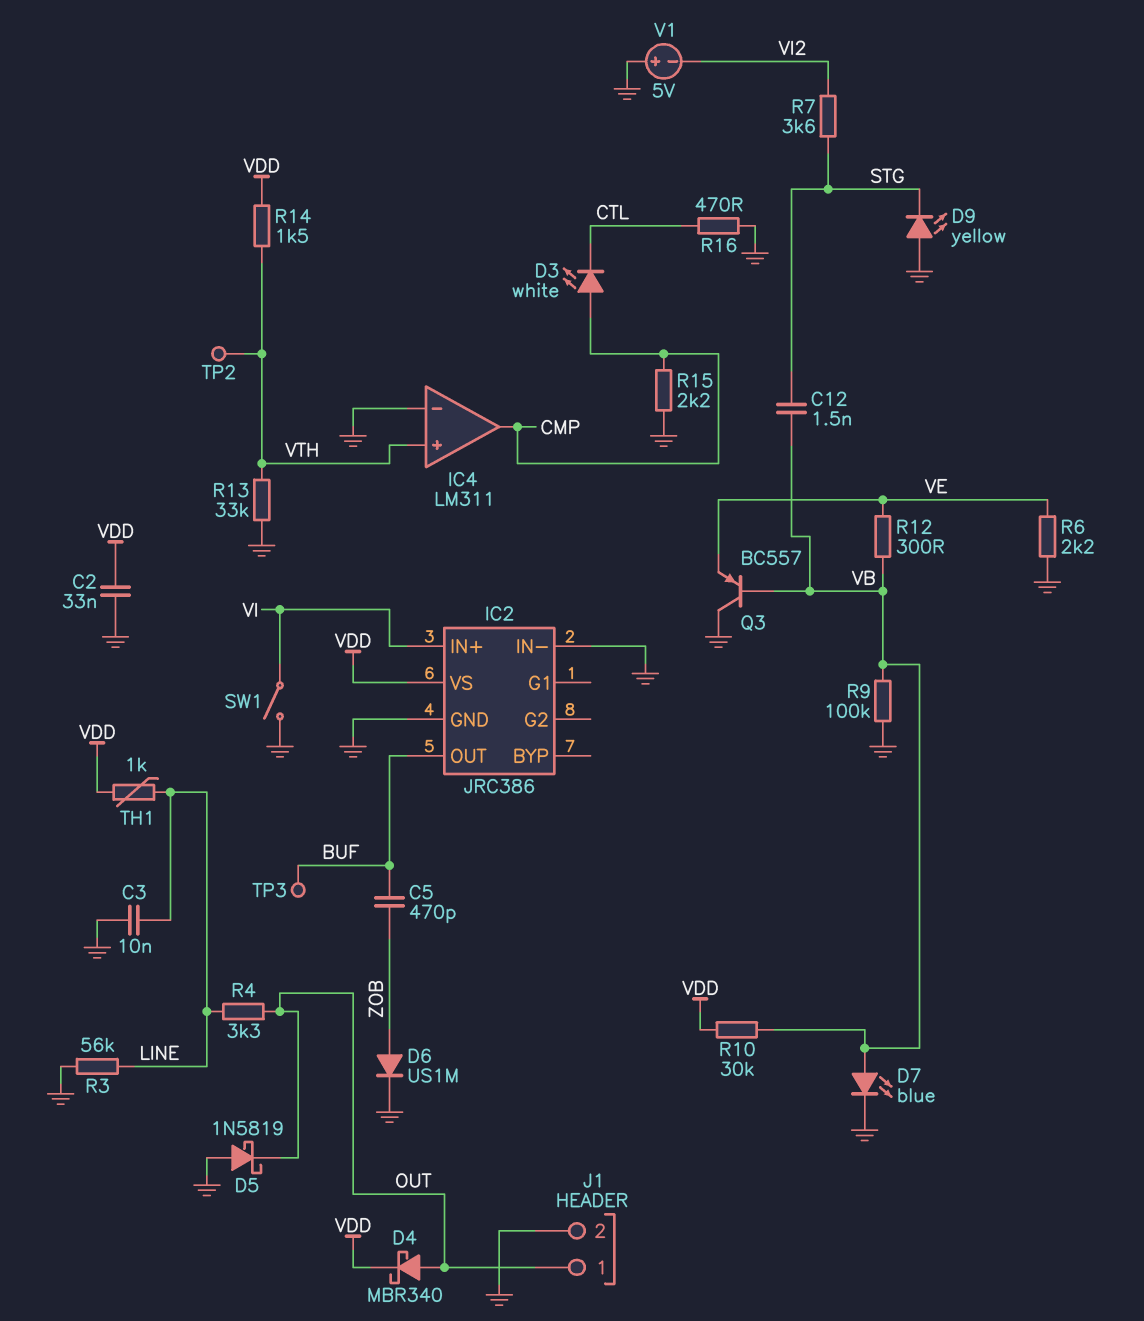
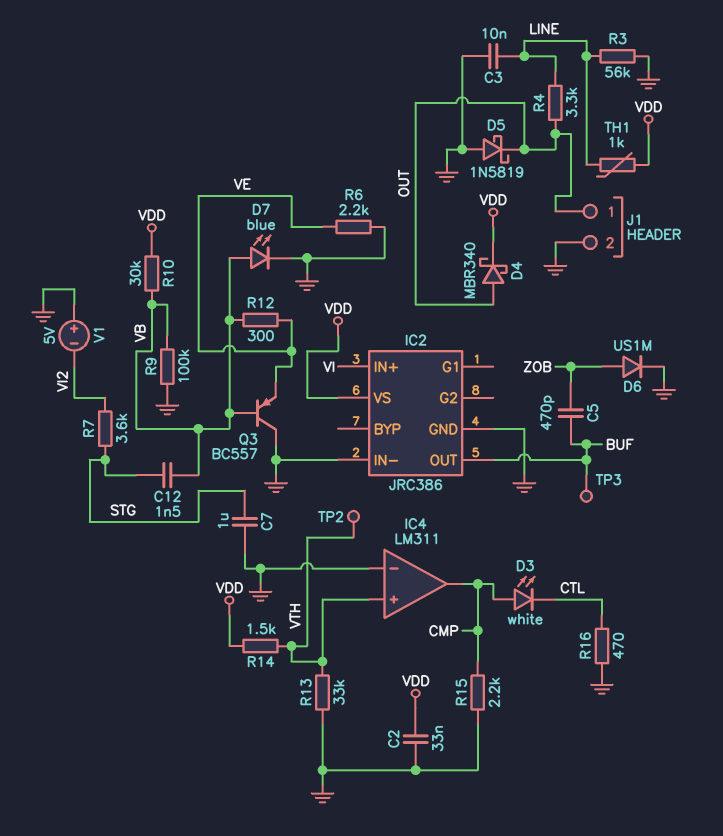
C7: none -> 1uF (GND, STG)
D9: LED yellow (A GND, K STG) -> none
SW1: switch (GND, VI) -> none

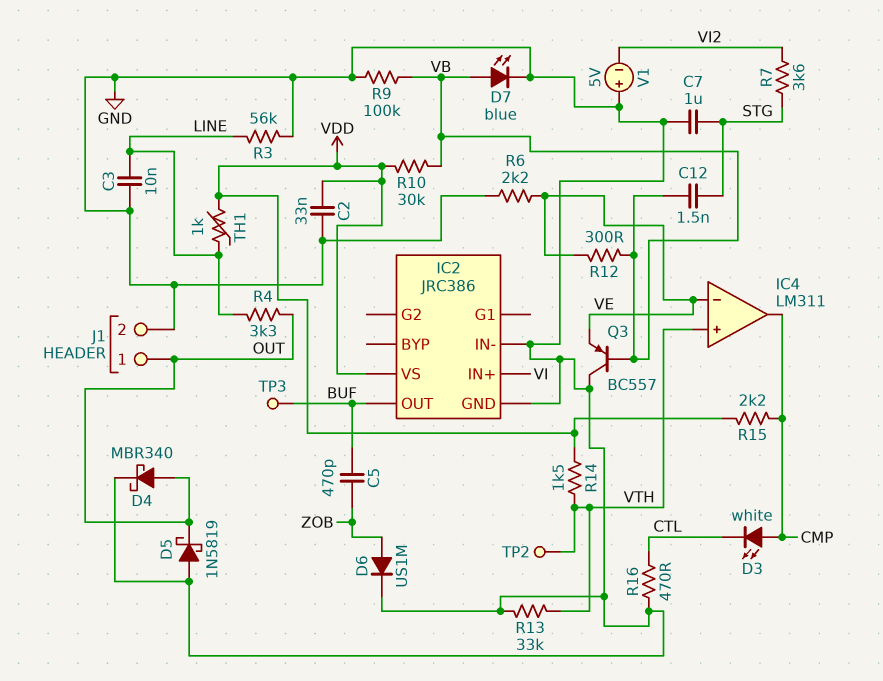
D4: schottky MBR340 (A OUT, K VDD) -> schottky MBR340 (A OUT, K GND)
IC4 pin in-: GND -> VE
R15: 2.2k (CMP, GND) -> 2.2k (CMP, VDD)

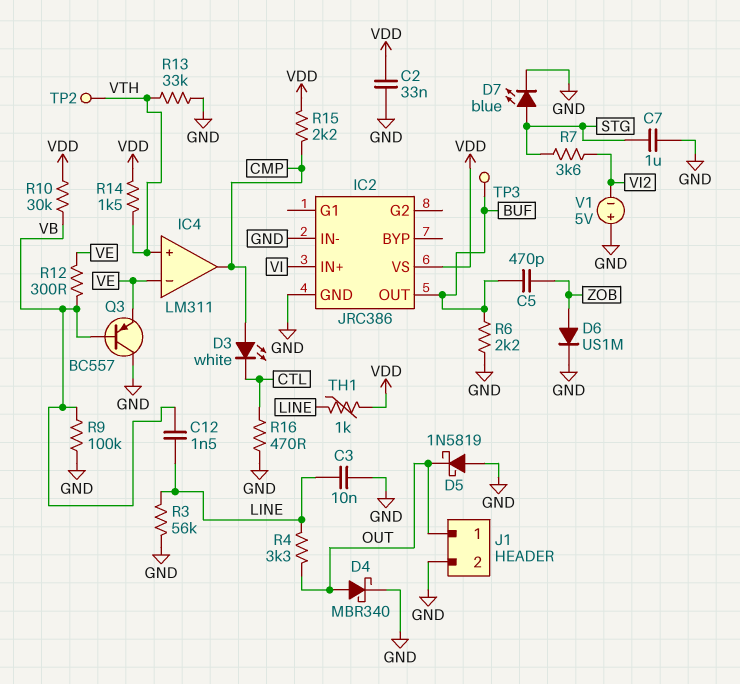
C12: 1.5nF (STG, VB) -> 1.5nF (LINE, VB)
D7: LED blue (A VB, K GND) -> LED blue (A STG, K GND)
R6: 2.2k (GND, VE) -> 2.2k (BUF, GND)

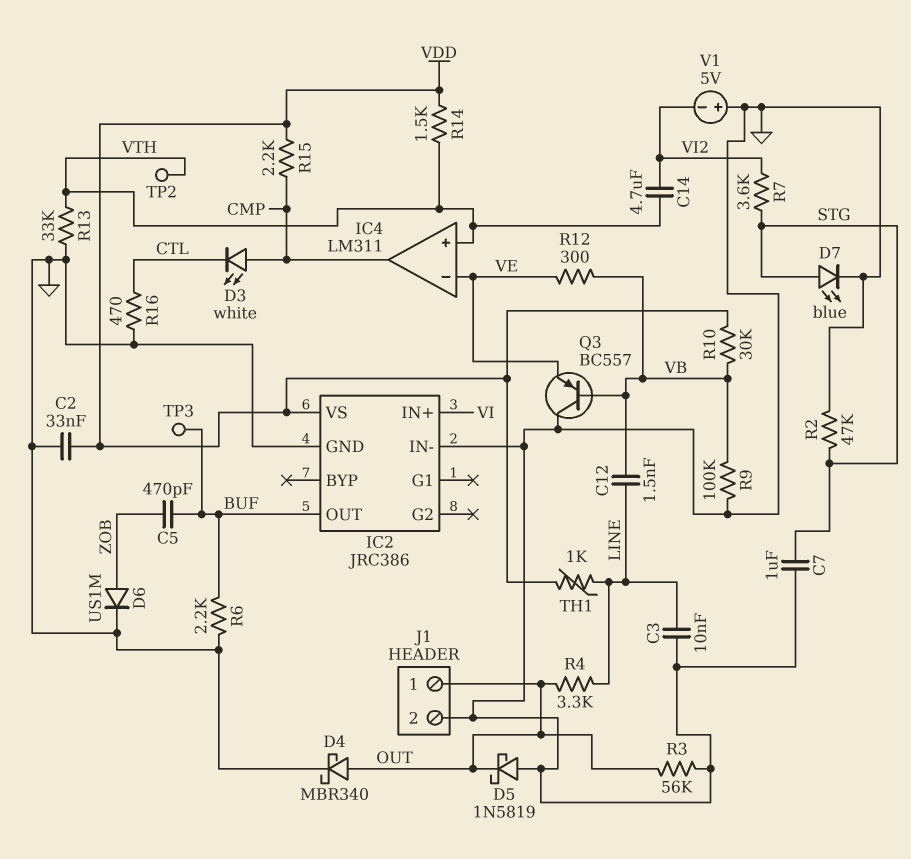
C14: none -> 4.7uF (VI2, VTH)
R2: none -> 47k (GND, STG)
R3: 56k (GND, LINE) -> 56k (GND, OUT)

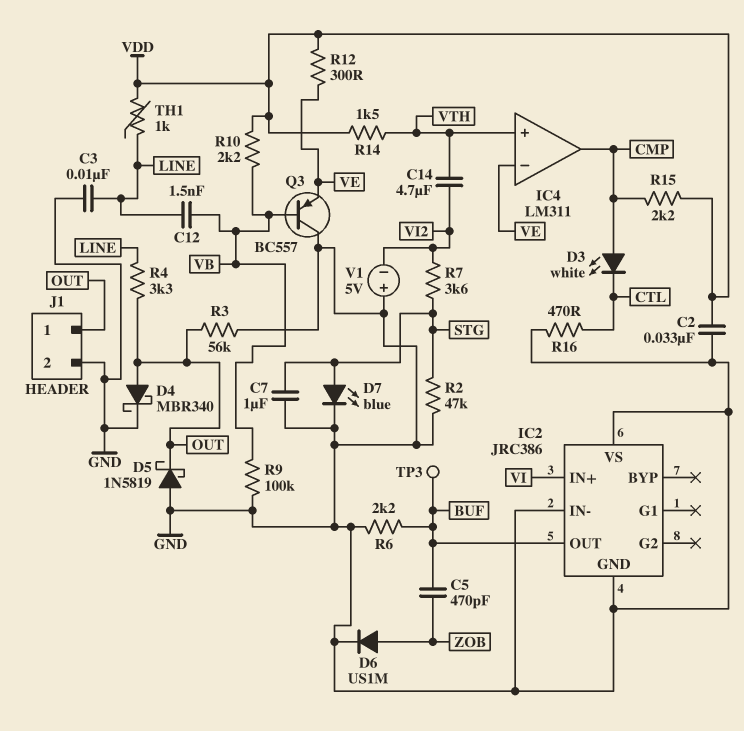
IC2 pin VS: VDD -> GND
R10: 30k (VB, VDD) -> 2.2k (VB, VDD)
R12: 300 (VB, VE) -> 300 (VDD, VE)
R13: 33k (GND, VTH) -> none
TP2: test point (VTH) -> none

